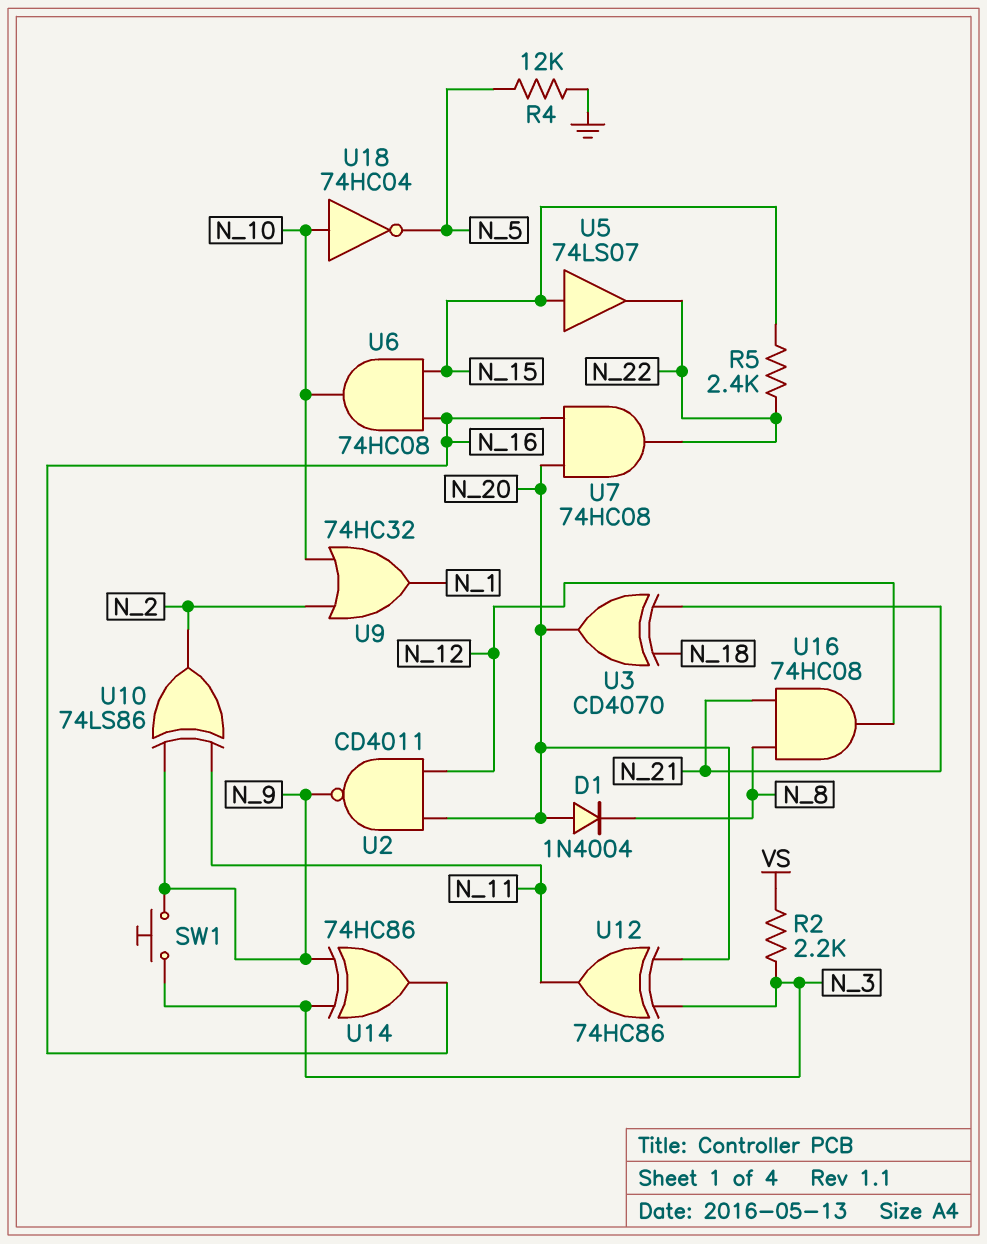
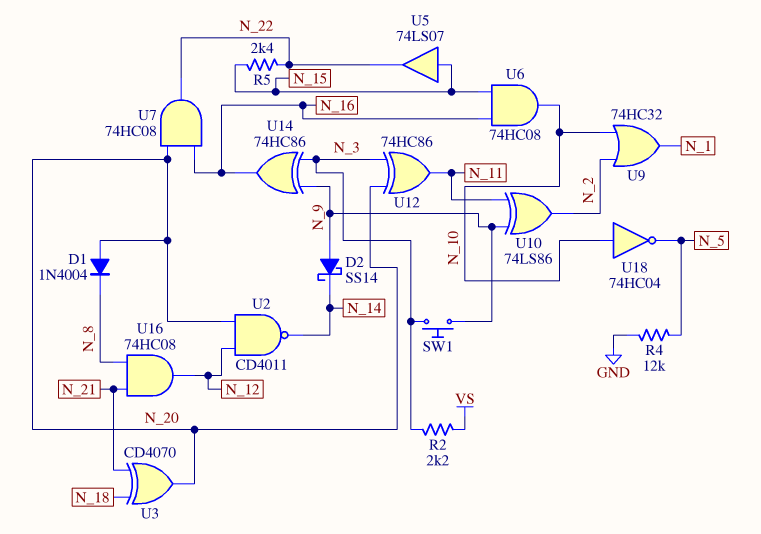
D2: none -> schottky SS14 (A N_9, K N_14)
U2: NAND CD4011 (in N_12, in N_20, out N_9) -> NAND CD4011 (in N_12, in N_20, out N_14)

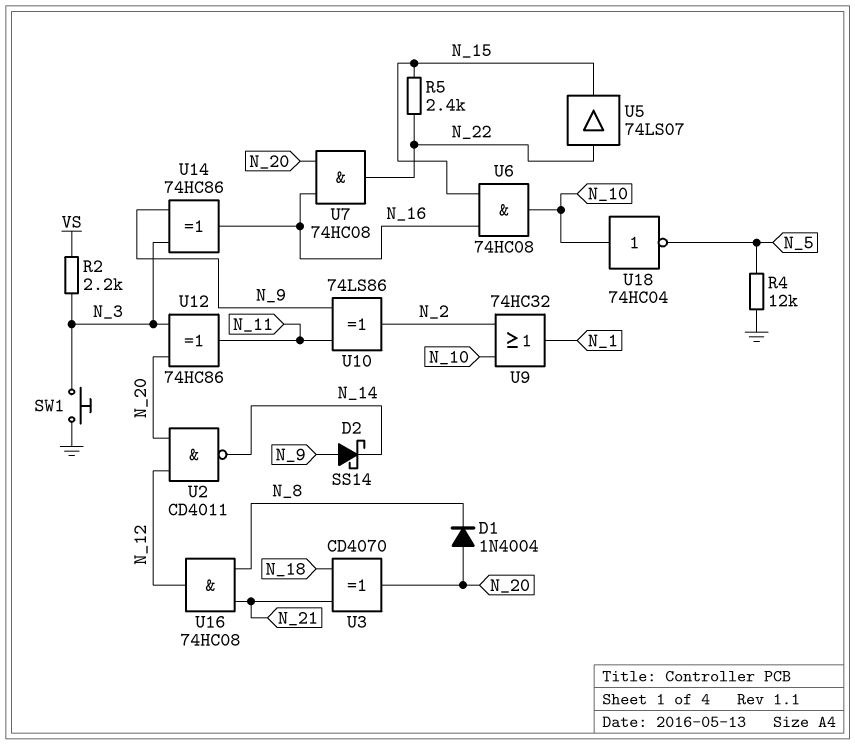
SW1: button (N_3, N_9) -> button (GND, N_3)
U5: buffer 74LS07 (in N_15, out N_22) -> buffer 74LS07 (in N_22, out N_15)

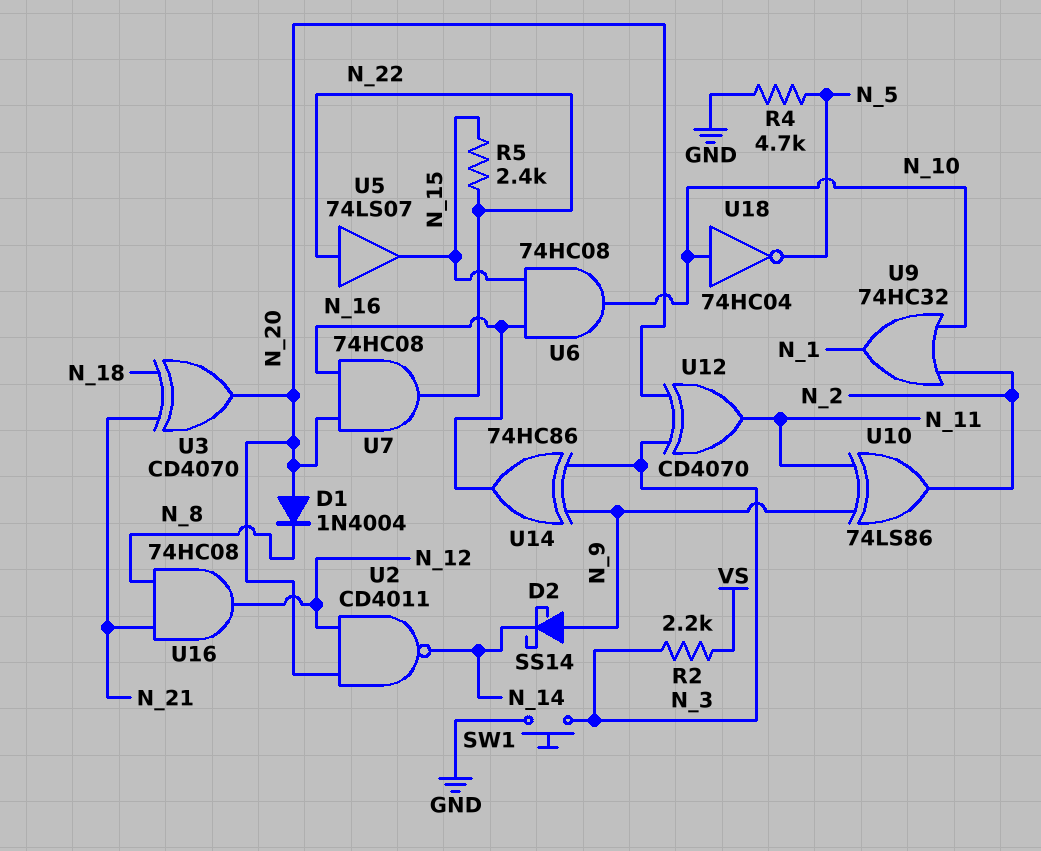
R4: 12k (GND, N_5) -> 4.7k (GND, N_5)
U12: XOR 74HC86 (in N_3, in N_20, out N_11) -> XOR CD4070 (in N_3, in N_20, out N_11)

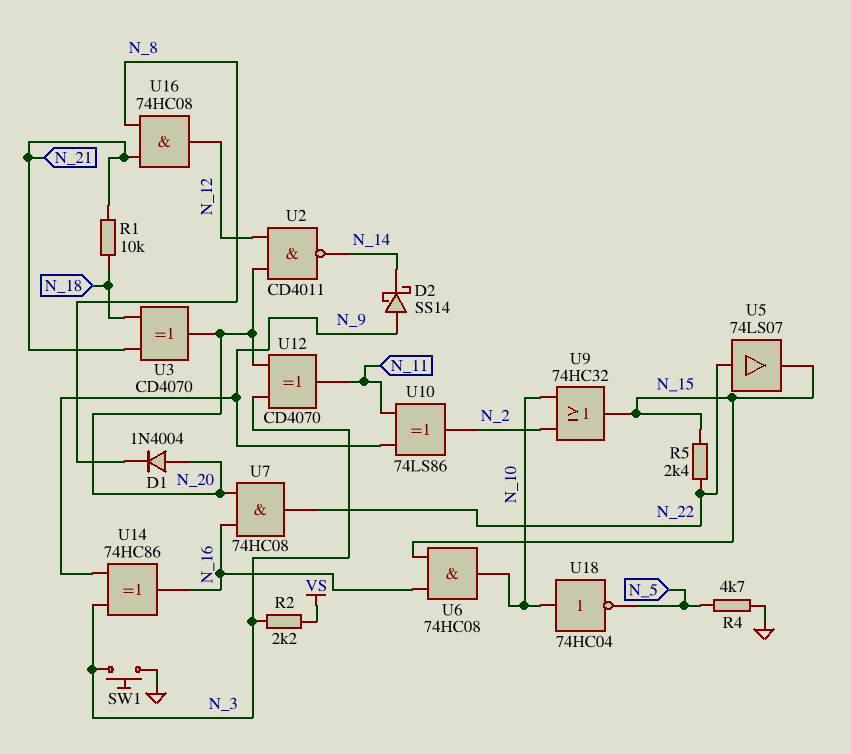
R1: none -> 10k (N_18, N_21)
U9: OR 74HC32 (in N_2, in N_10, out N_1) -> OR 74HC32 (in N_2, in N_10, out N_15)

